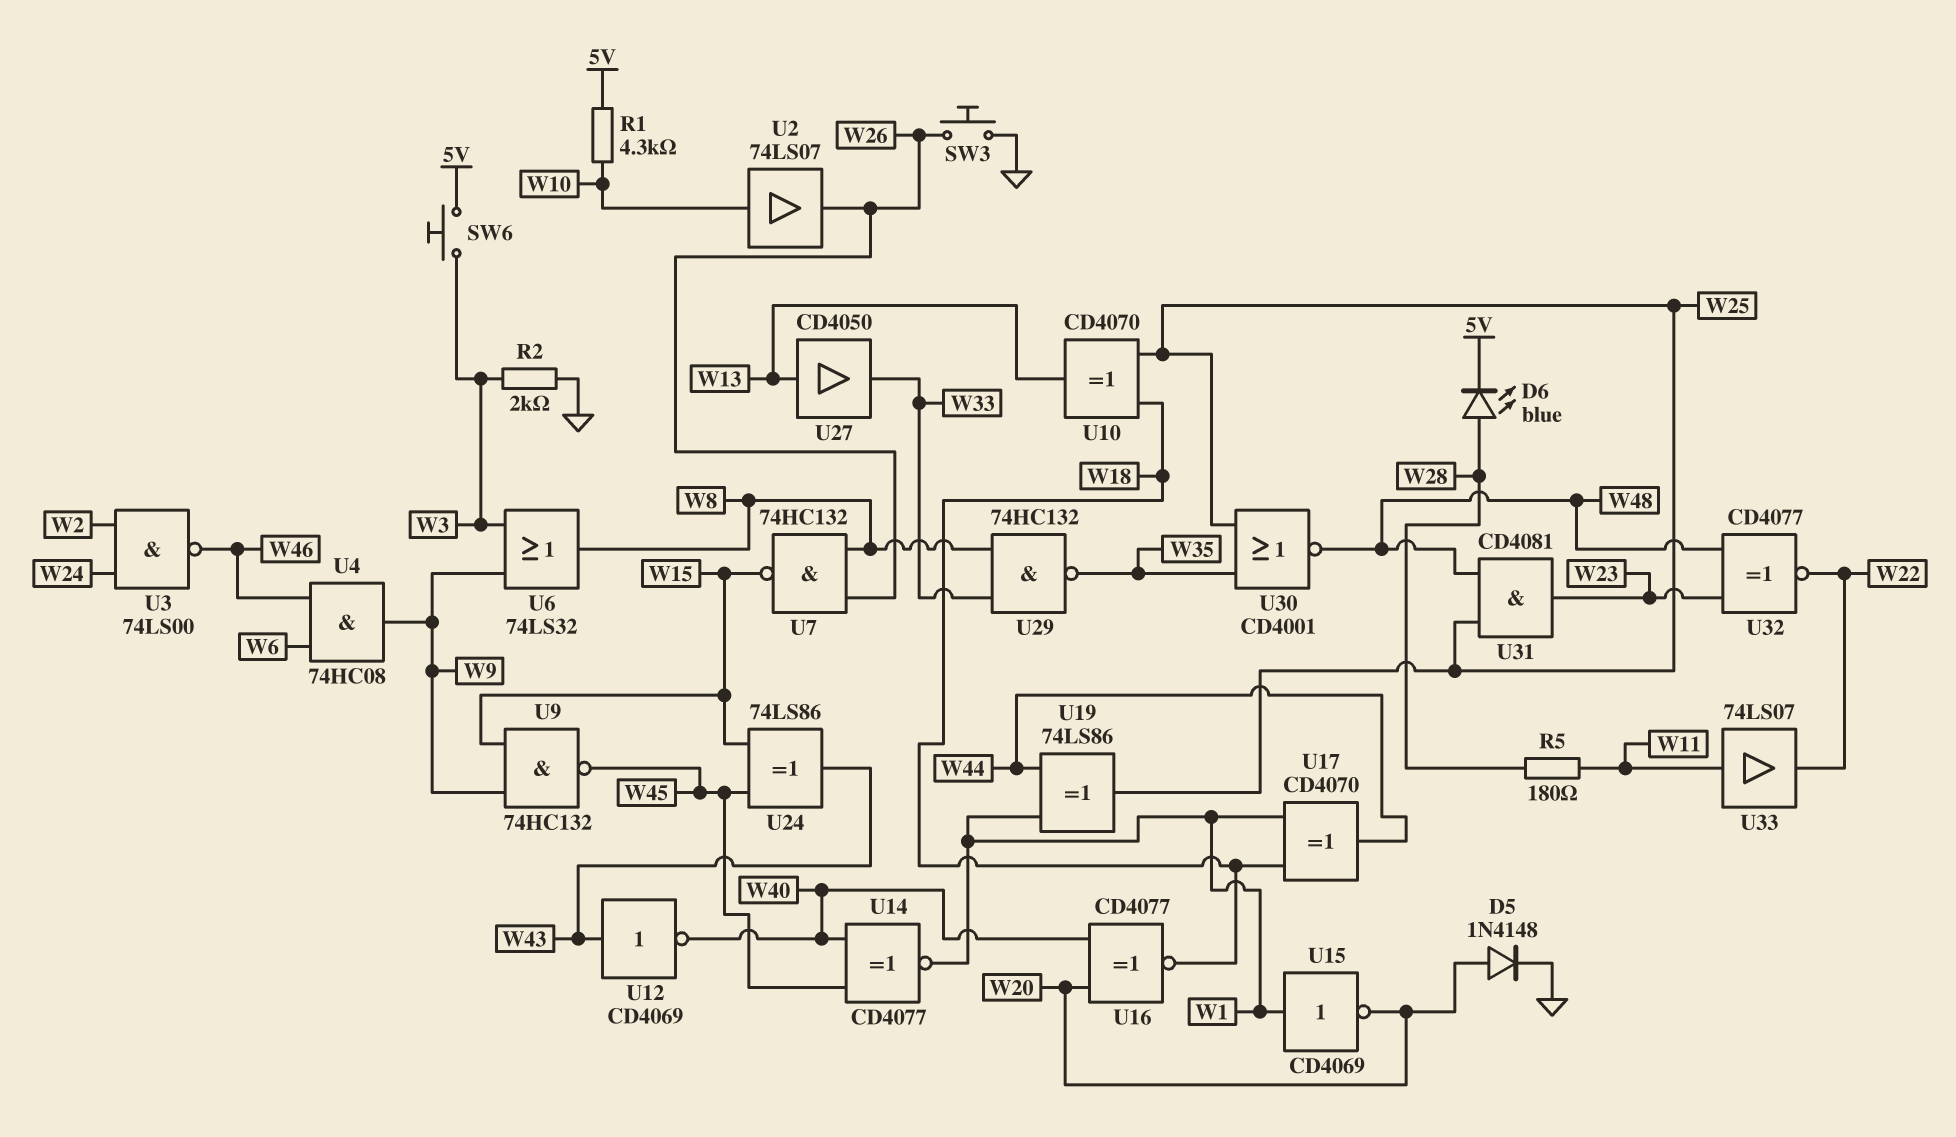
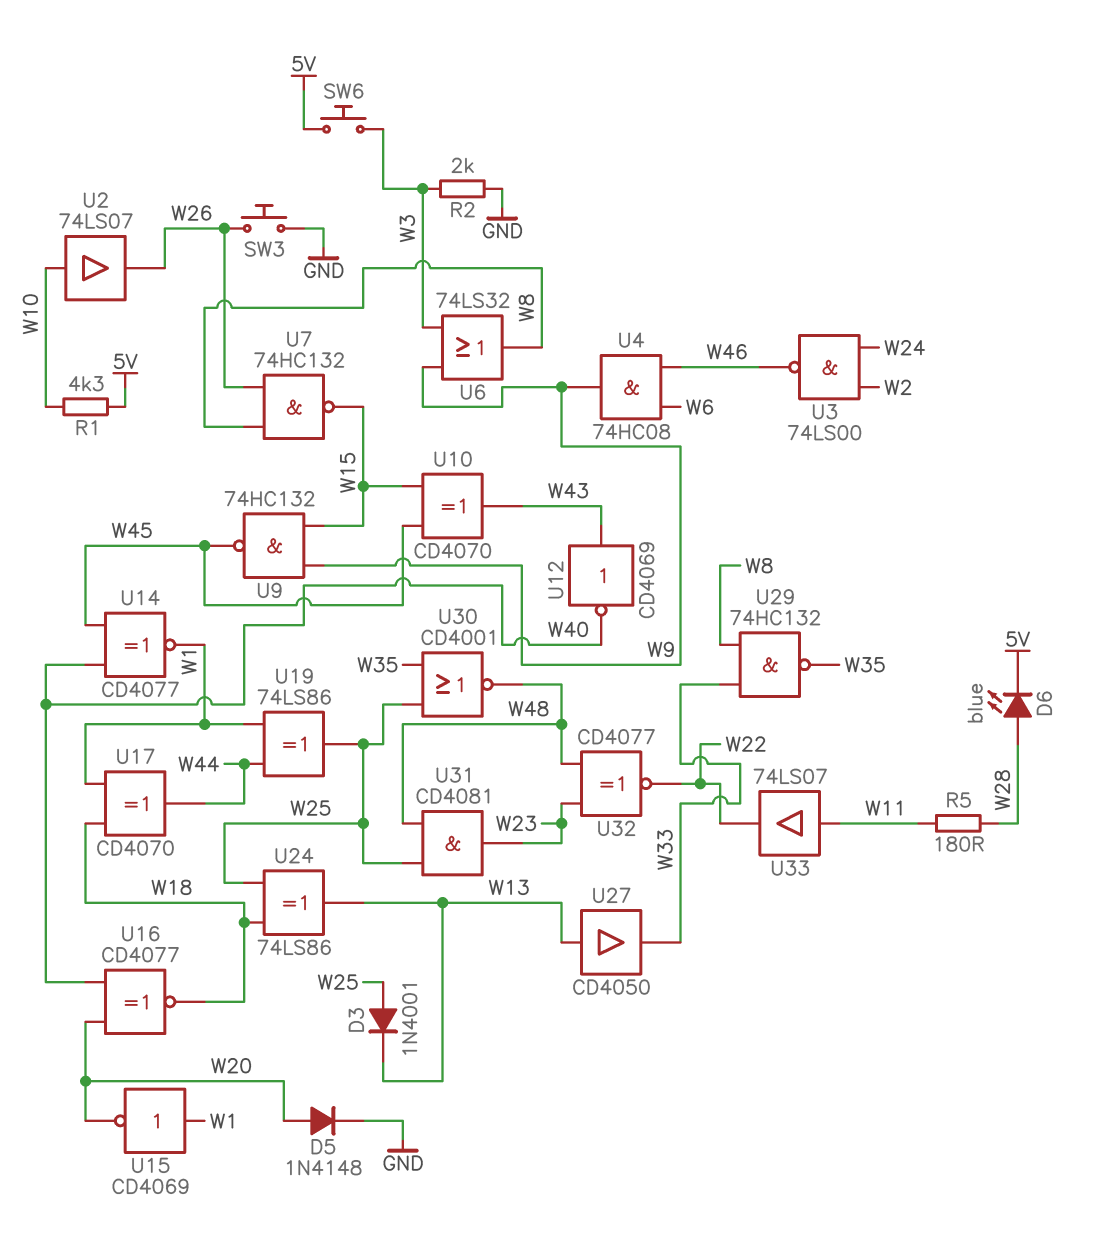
D3: none -> diode 1N4001 (A W25, K W13)
U10: XOR CD4070 (in W18, in W25, out W13) -> XOR CD4070 (in W15, in W45, out W43)
U24: XOR 74LS86 (in W15, in W45, out W43) -> XOR 74LS86 (in W18, in W25, out W13)

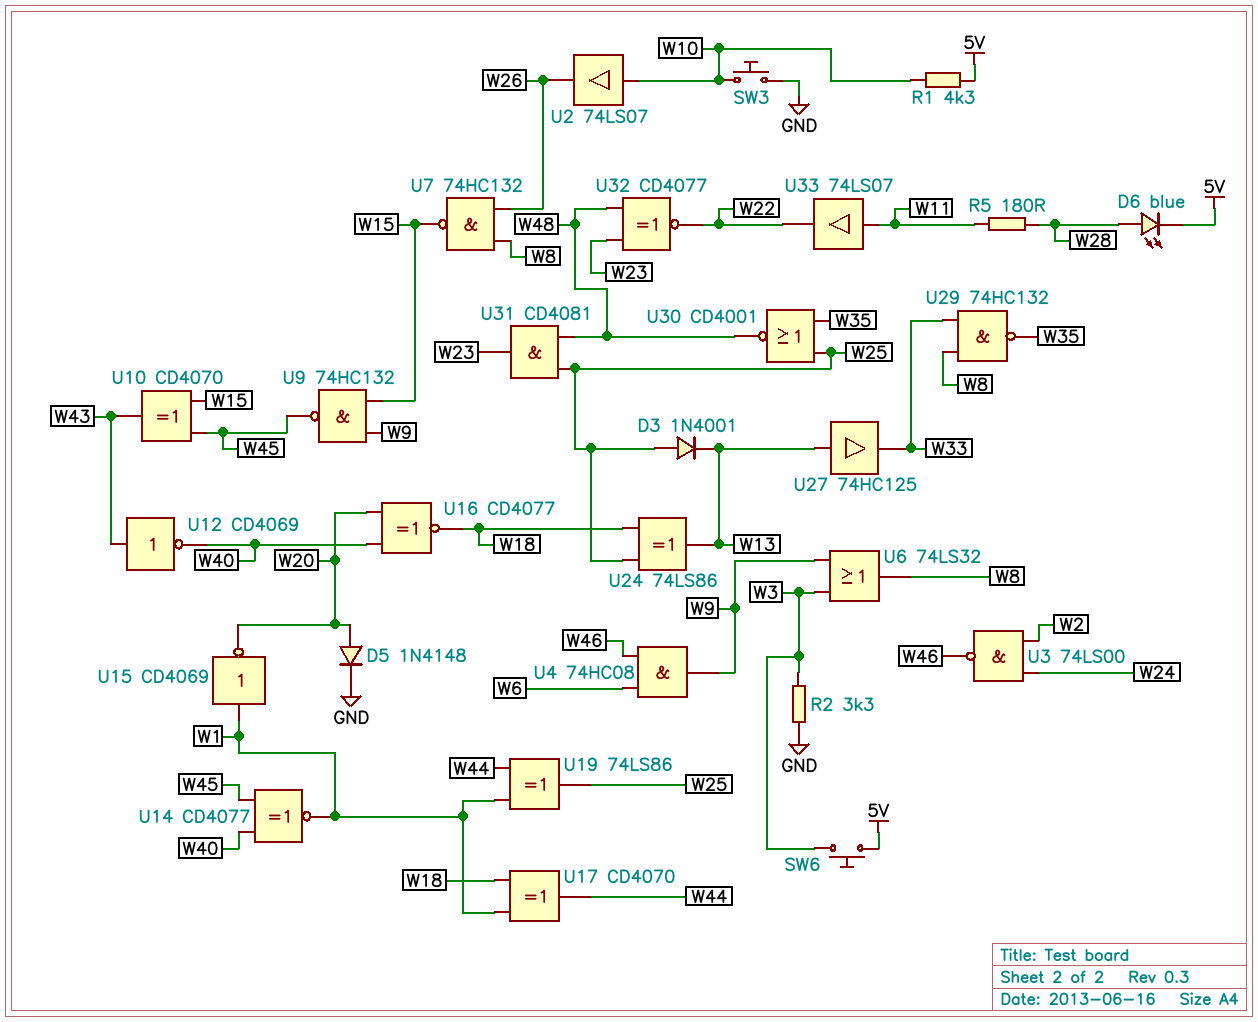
R2: 2k (GND, W3) -> 3.3k (GND, W3)
SW3: button (GND, W26) -> button (GND, W10)
U27: buffer CD4050 (in W13, out W33) -> buffer 74HC125 (in W13, out W33)

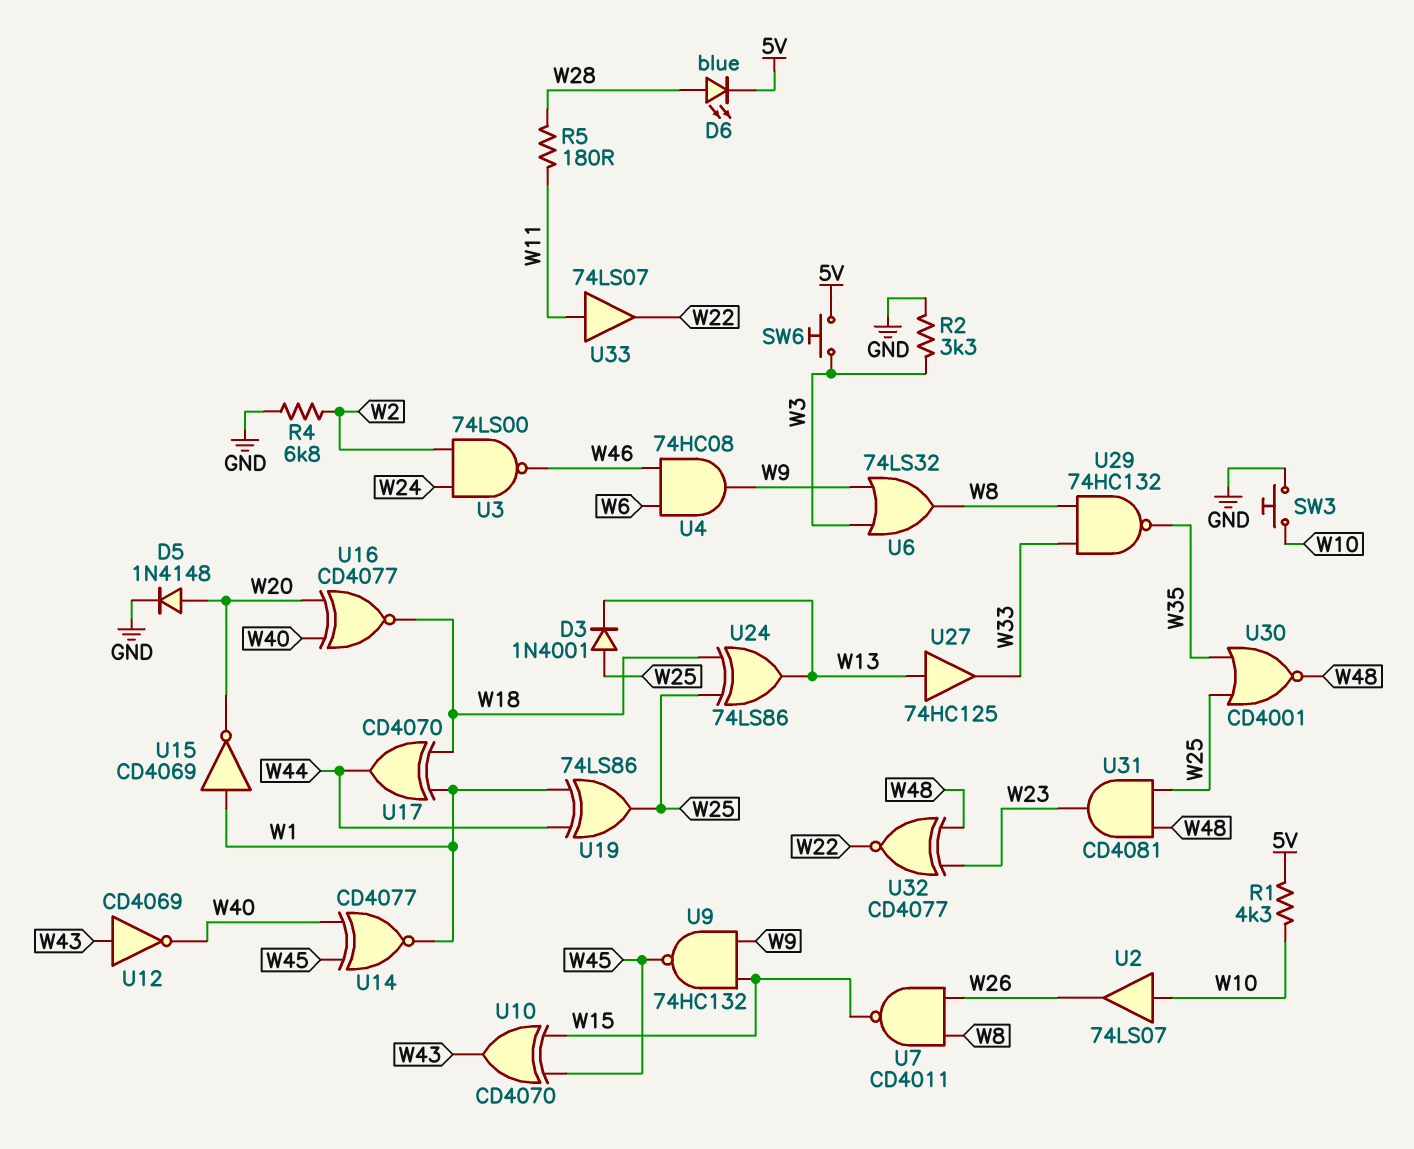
R4: none -> 6.8k (GND, W2)
U7: NAND 74HC132 (in W8, in W26, out W15) -> NAND CD4011 (in W8, in W26, out W15)

